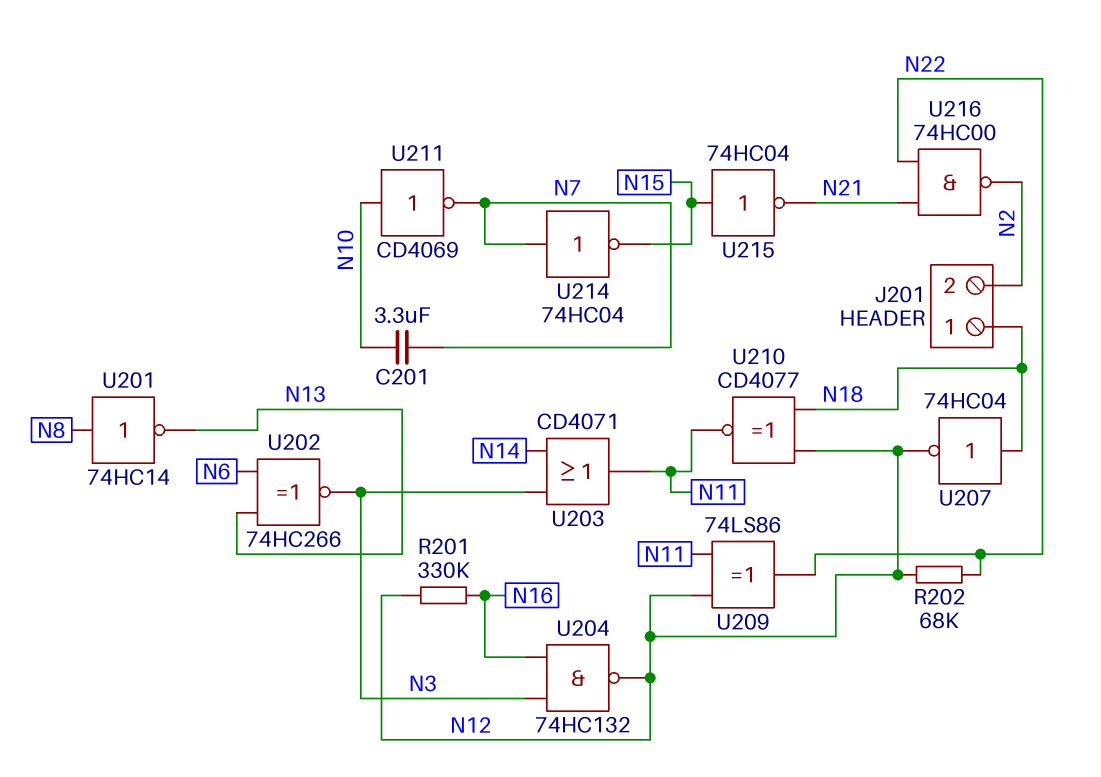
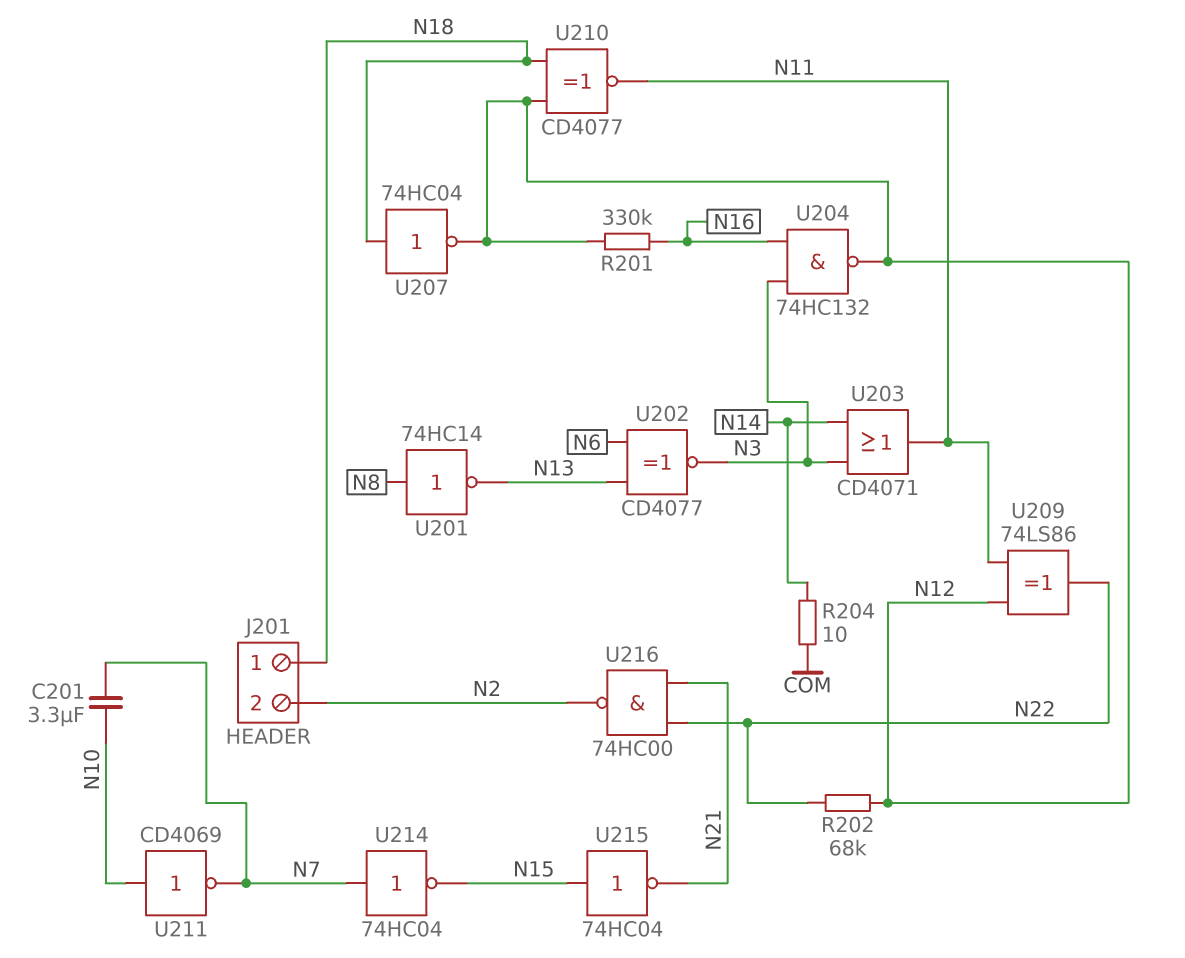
R204: none -> 10 (COM, N14)
U202: XNOR 74HC266 (in N6, in N13, out N3) -> XNOR CD4077 (in N6, in N13, out N3)

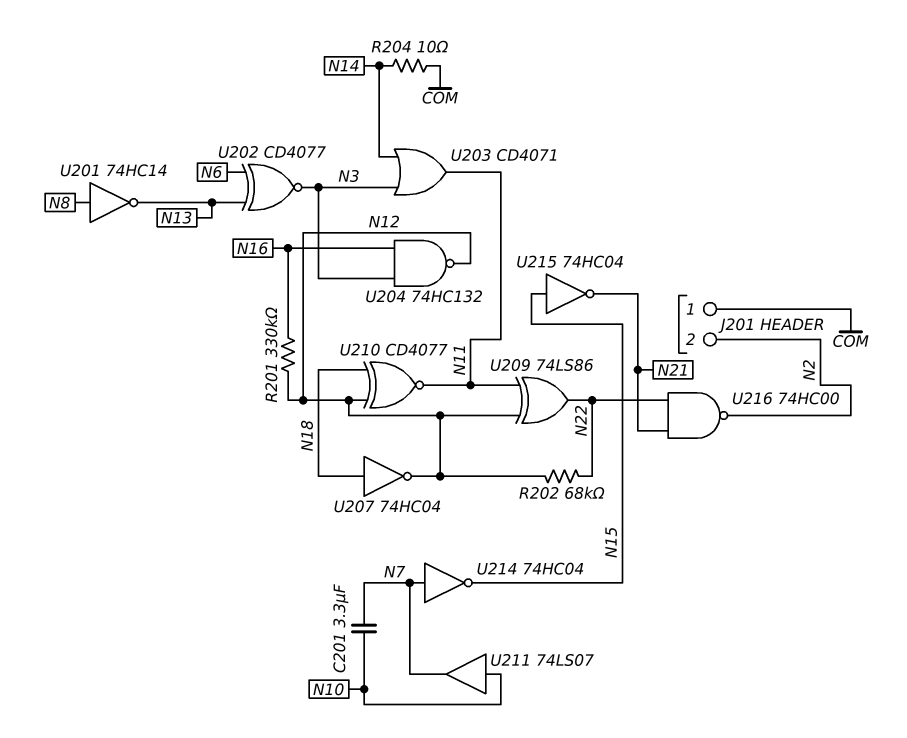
J201 pin 1: N18 -> COM
U211: NOT CD4069 (in N10, out N7) -> buffer 74LS07 (in N10, out N7)

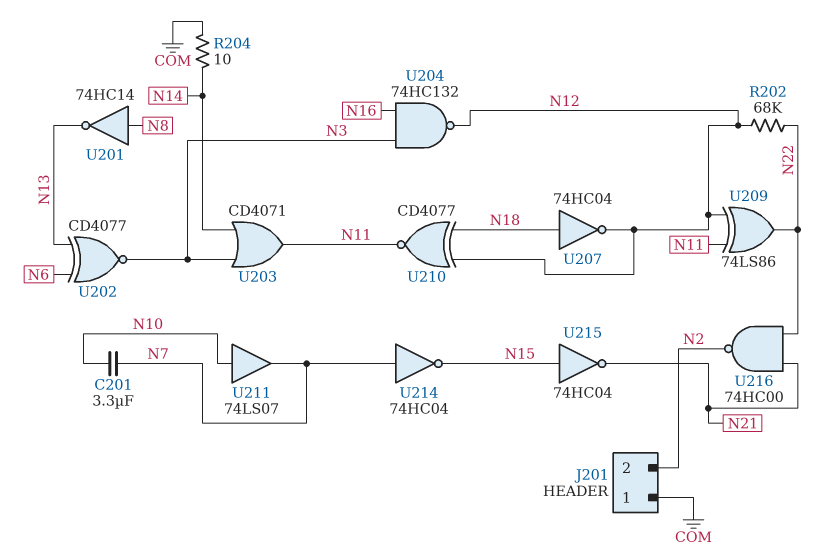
R201: 330k (N12, N16) -> none

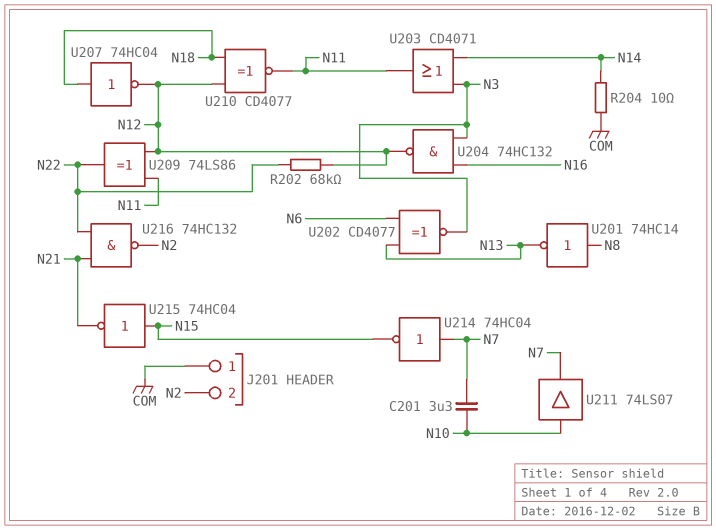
U216: NAND 74HC00 (in N21, in N22, out N2) -> NAND 74HC132 (in N21, in N22, out N2)

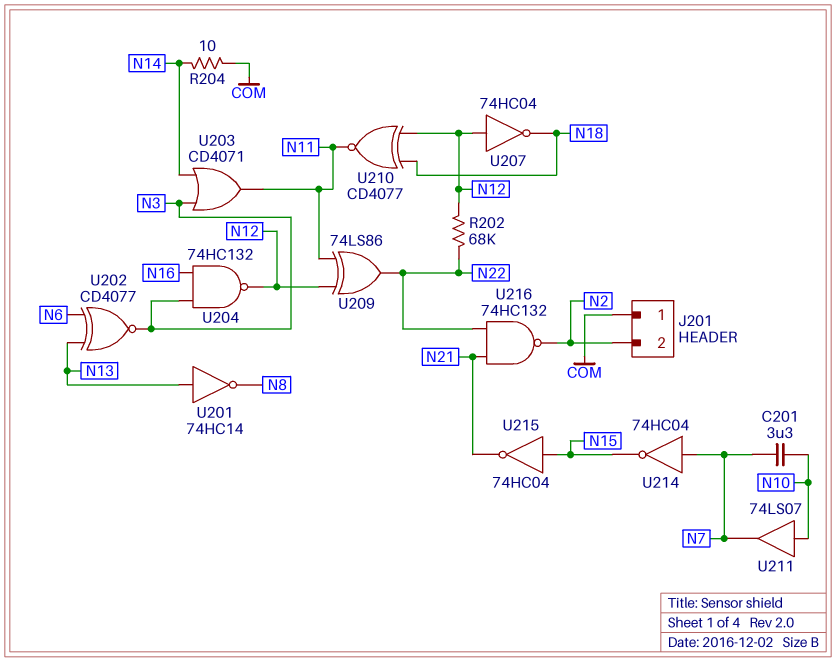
U201: NOT 74HC14 (in N8, out N13) -> NOT 74HC14 (in N13, out N8)
U207: NOT 74HC04 (in N18, out N12) -> NOT 74HC04 (in N12, out N18)

